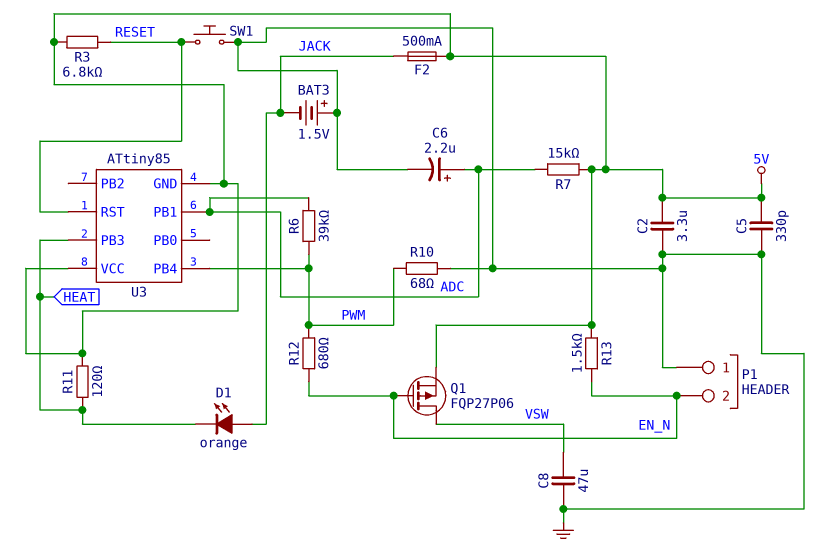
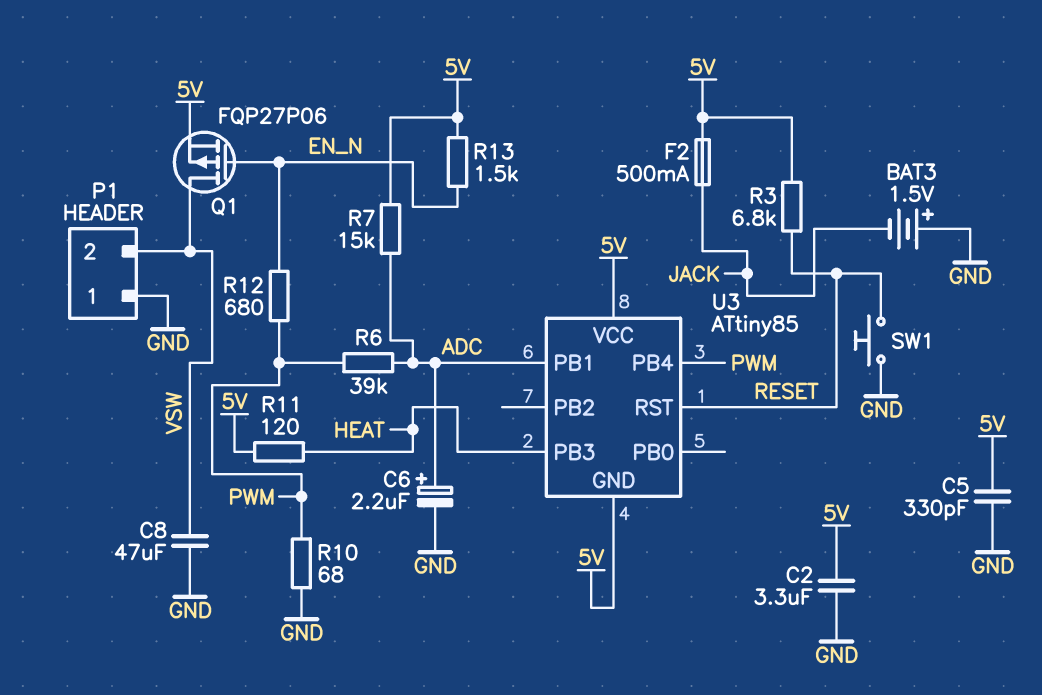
D1: LED orange (A JACK, K HEAT) -> none
P1 pin 2: EN_N -> VSW

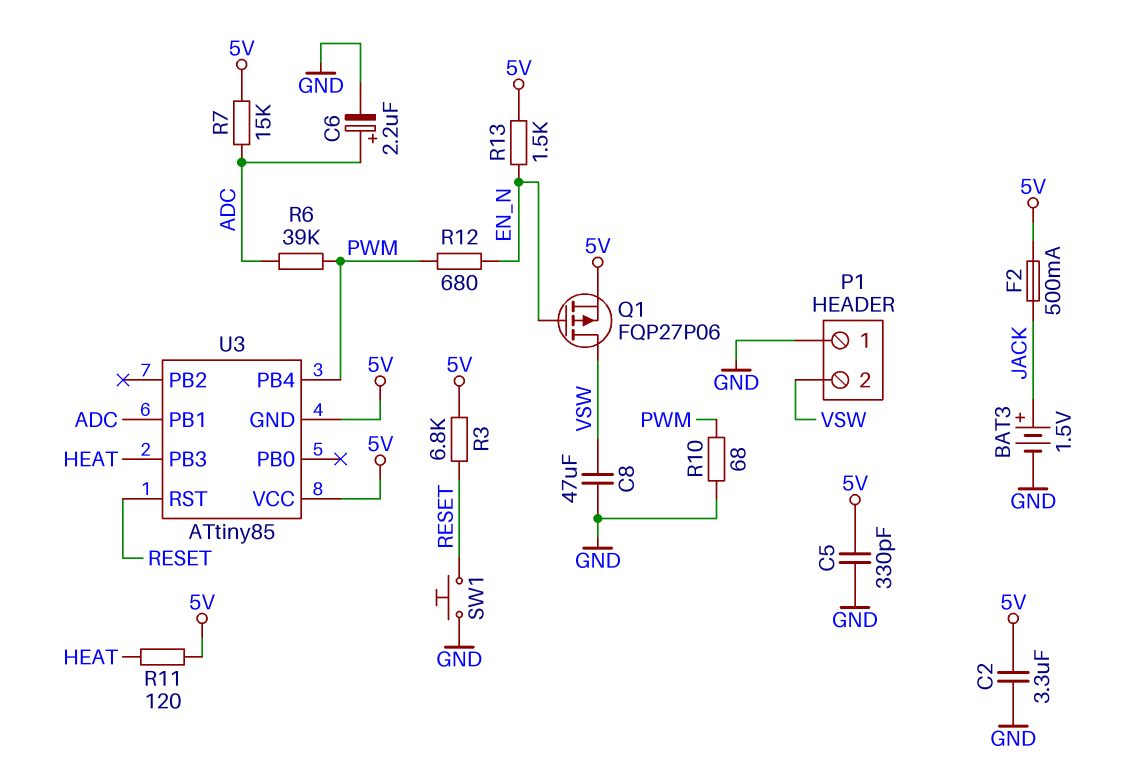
BAT3: 1.5V (plus GND, minus JACK) -> 1.5V (plus JACK, minus GND)

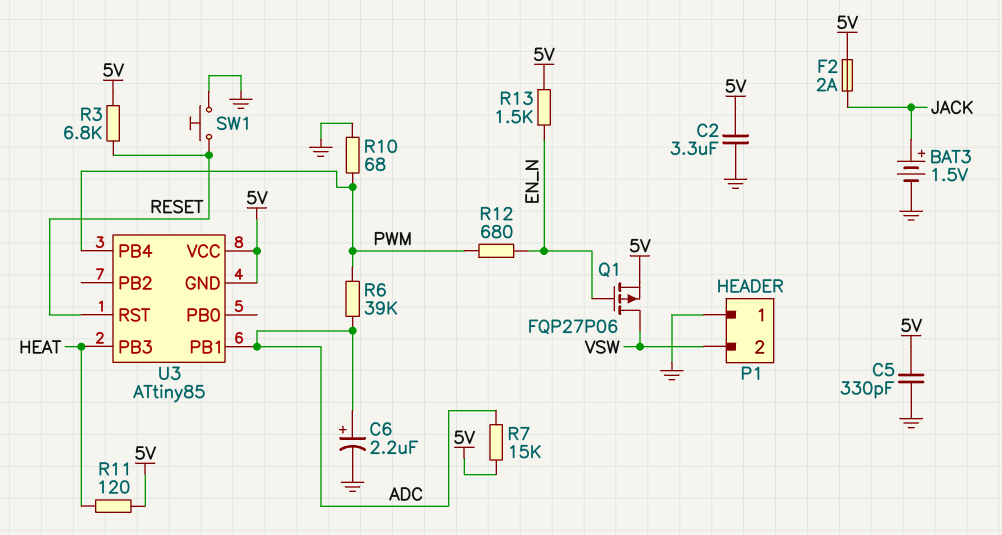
C8: 47uF (GND, VSW) -> none
F2: 500mA (5V, JACK) -> 2A (5V, JACK)

